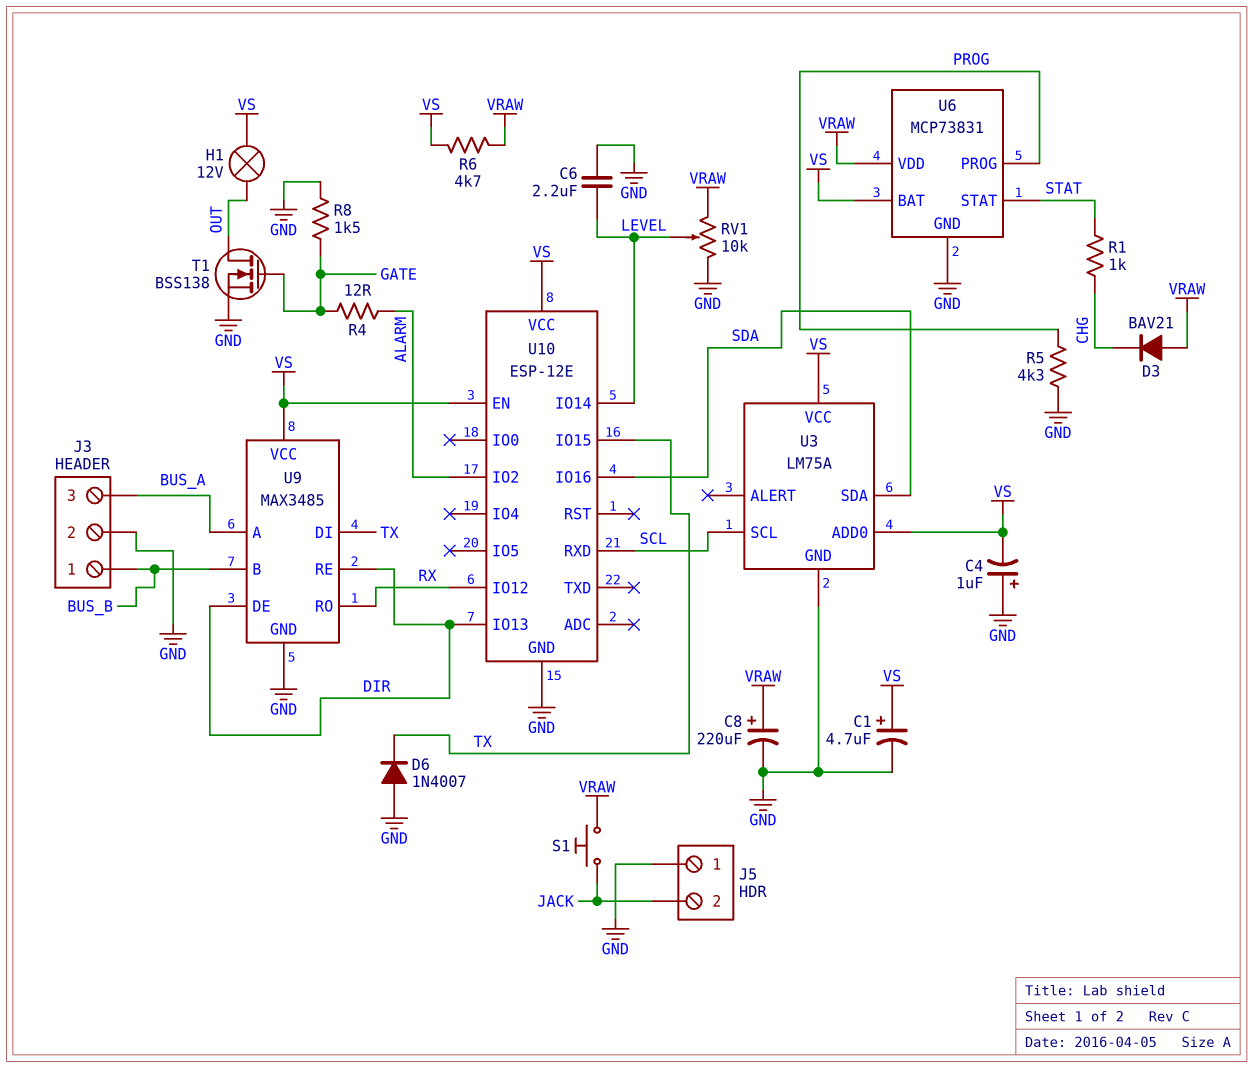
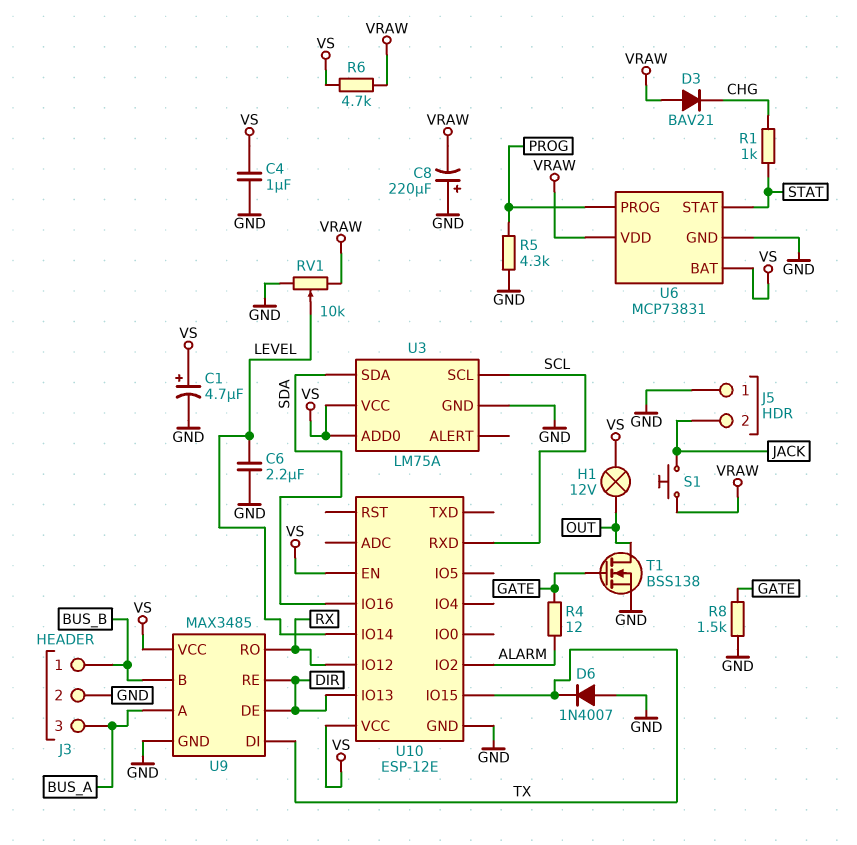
C4: 1uF (plus GND, minus VS) -> 1uF (GND, VS)
C8: 220uF (plus VRAW, minus GND) -> 220uF (plus GND, minus VRAW)

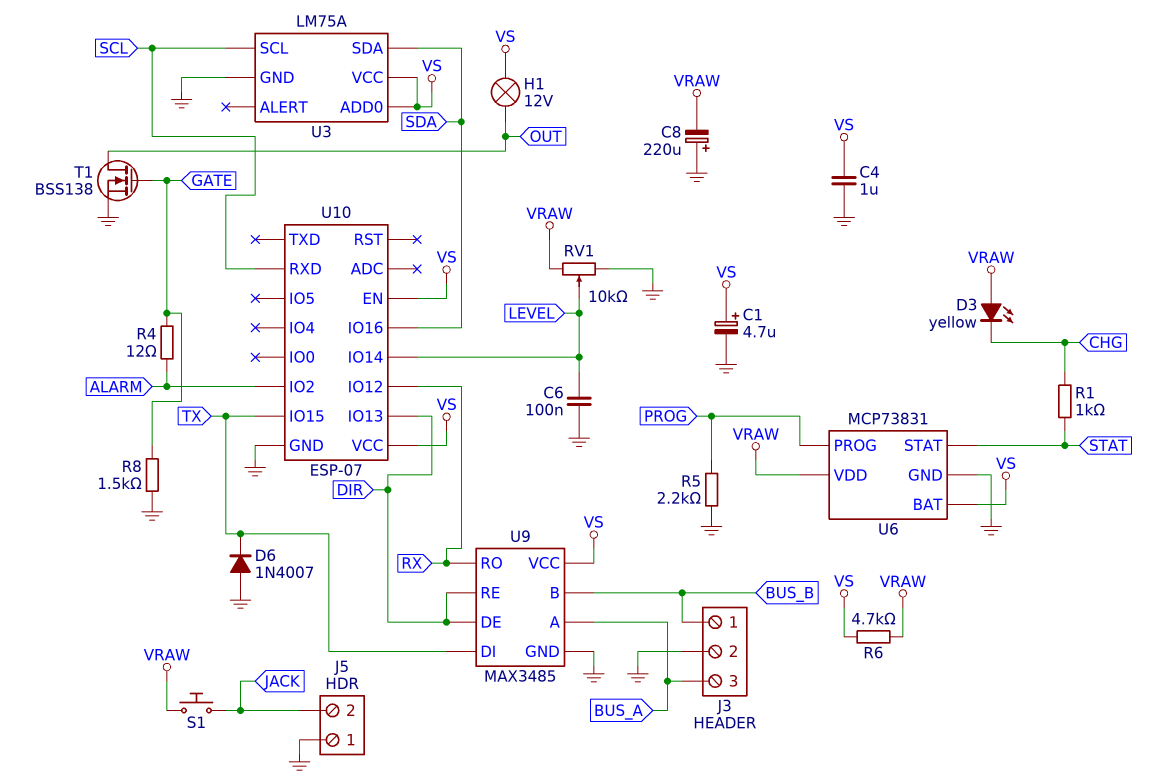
C6: 2.2uF (GND, LEVEL) -> 100nF (GND, LEVEL)
D3: diode BAV21 (A VRAW, K CHG) -> LED yellow (A VRAW, K CHG)
R5: 4.3k (GND, PROG) -> 2.2k (GND, PROG)
U10: ESP-12E -> ESP-07

